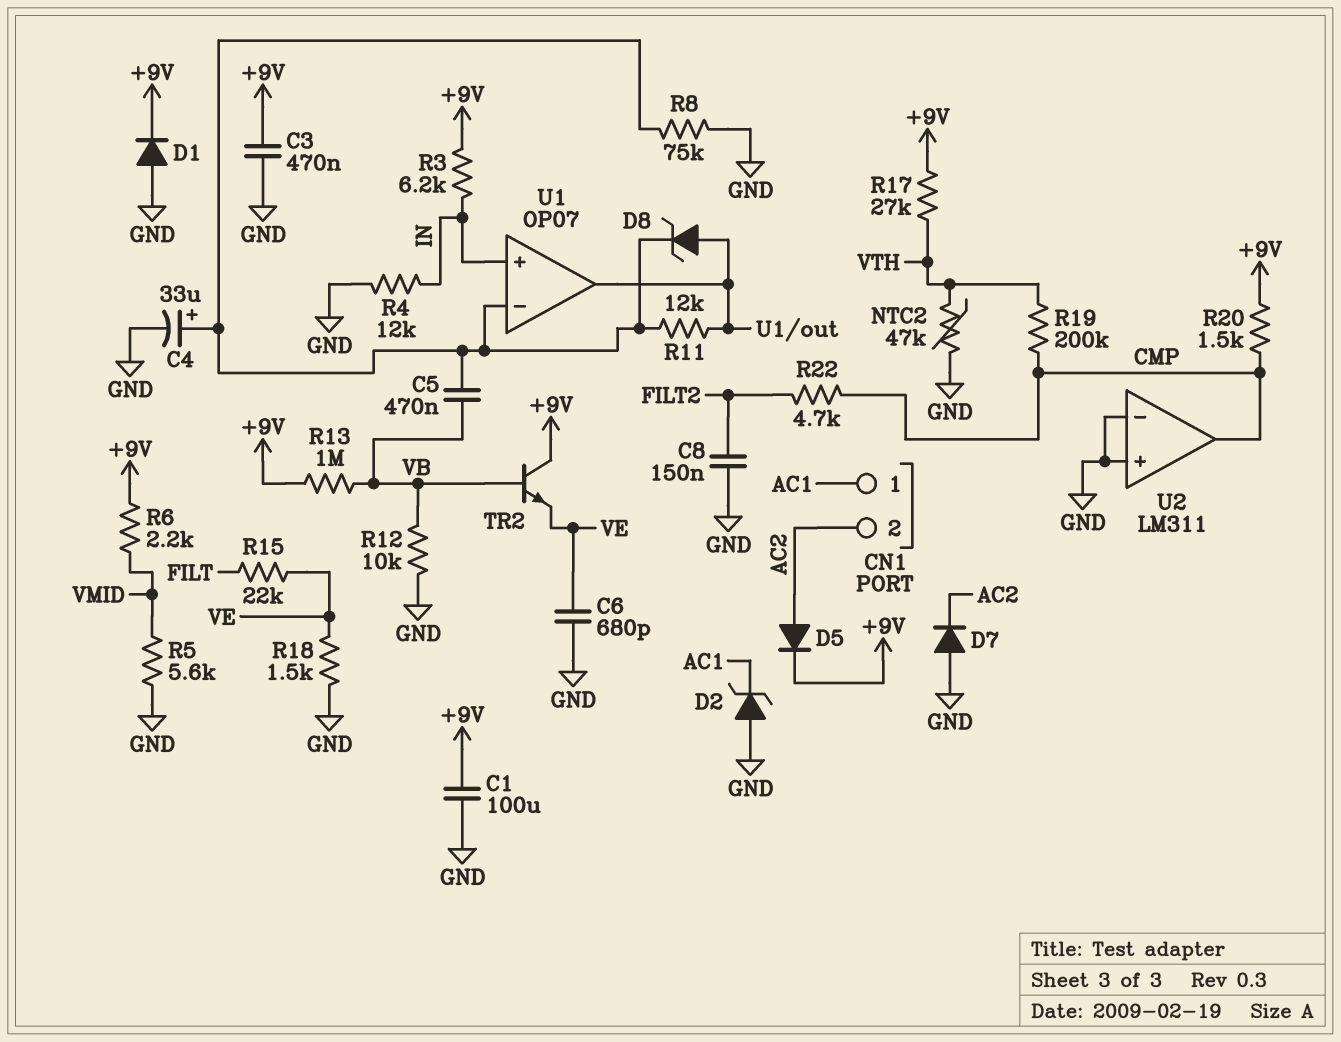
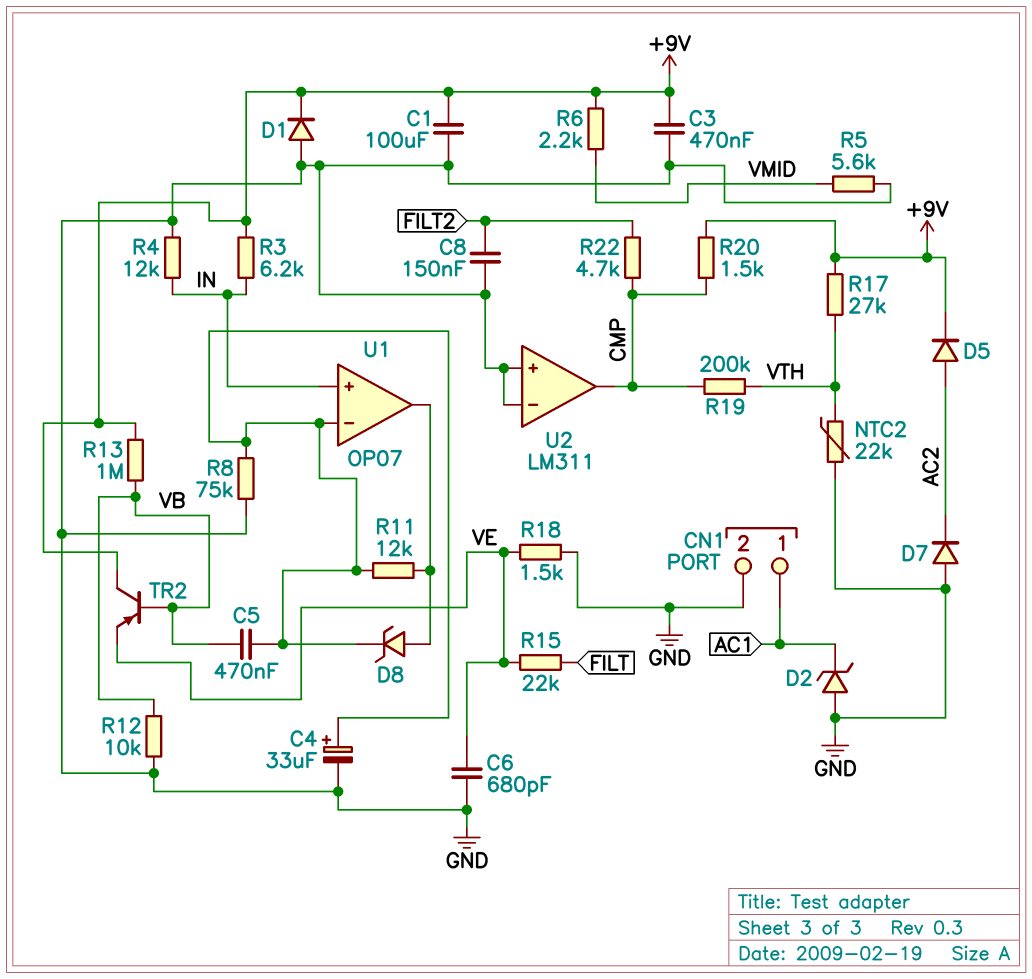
CN1 pin 2: AC2 -> GND
NTC2: 47k (GND, VTH) -> 22k (GND, VTH)
TR2: NPN (B VB, C +9V, E VE) -> PNP (B VB, C +9V, E VE)

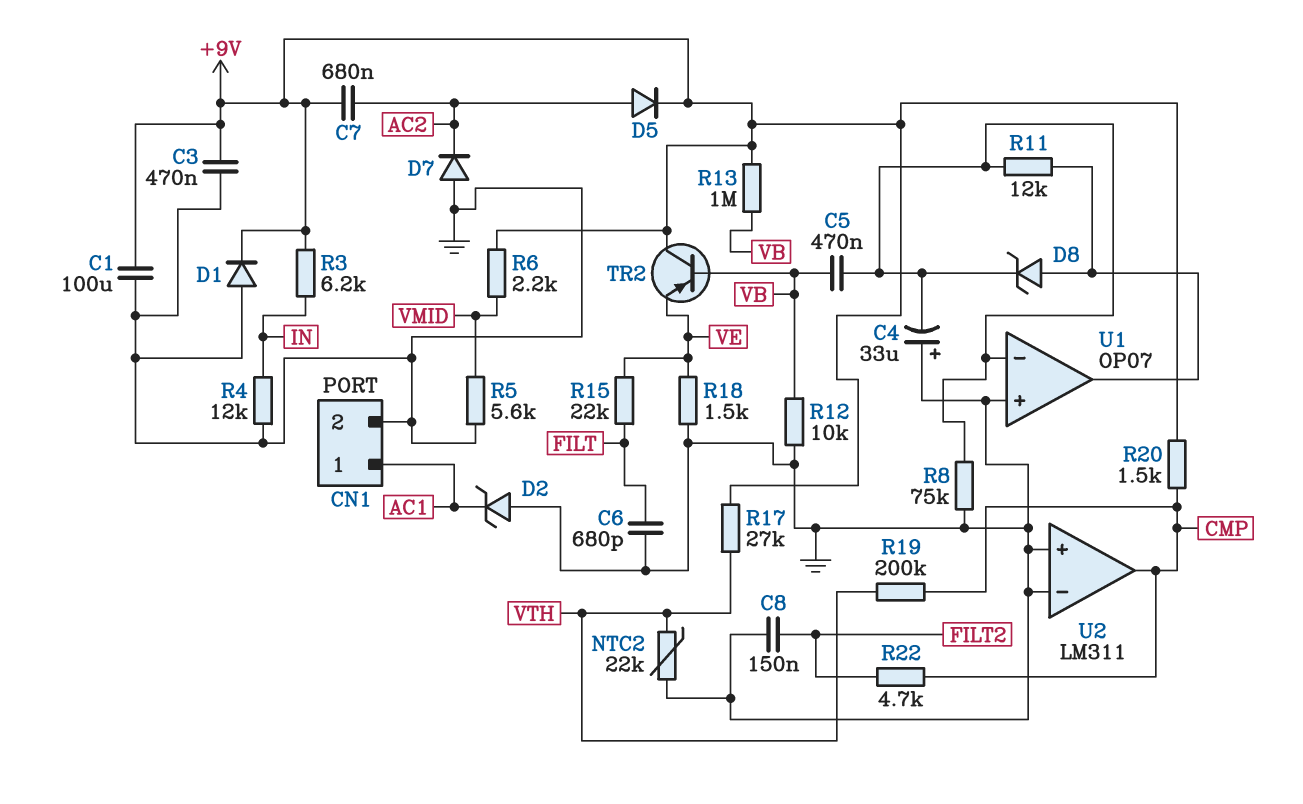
C4: 33uF (plus U1/in-, minus GND) -> 33uF (plus GND, minus U1/in-)
C6: 680pF (GND, VE) -> 680pF (FILT, GND)
C7: none -> 680nF (+9V, AC2)
U1 pin in+: IN -> GND

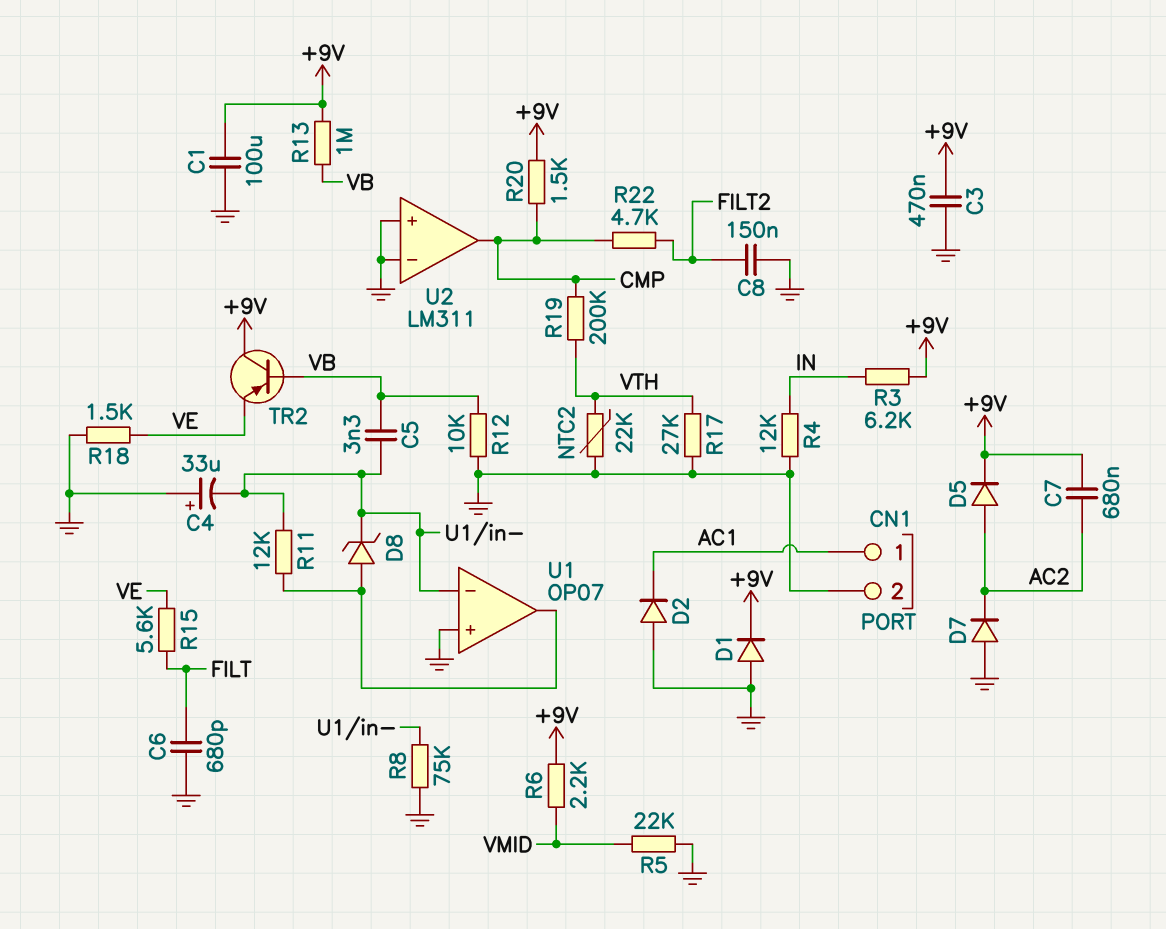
C5: 470nF (U1/in-, VB) -> 3.3nF (U1/in-, VB)
D2: zener (A GND, K AC1) -> diode (A GND, K AC1)
R5: 5.6k (GND, VMID) -> 22k (GND, VMID)
R15: 22k (FILT, VE) -> 5.6k (FILT, VE)
R17: 27k (+9V, VTH) -> 27k (GND, VTH)

